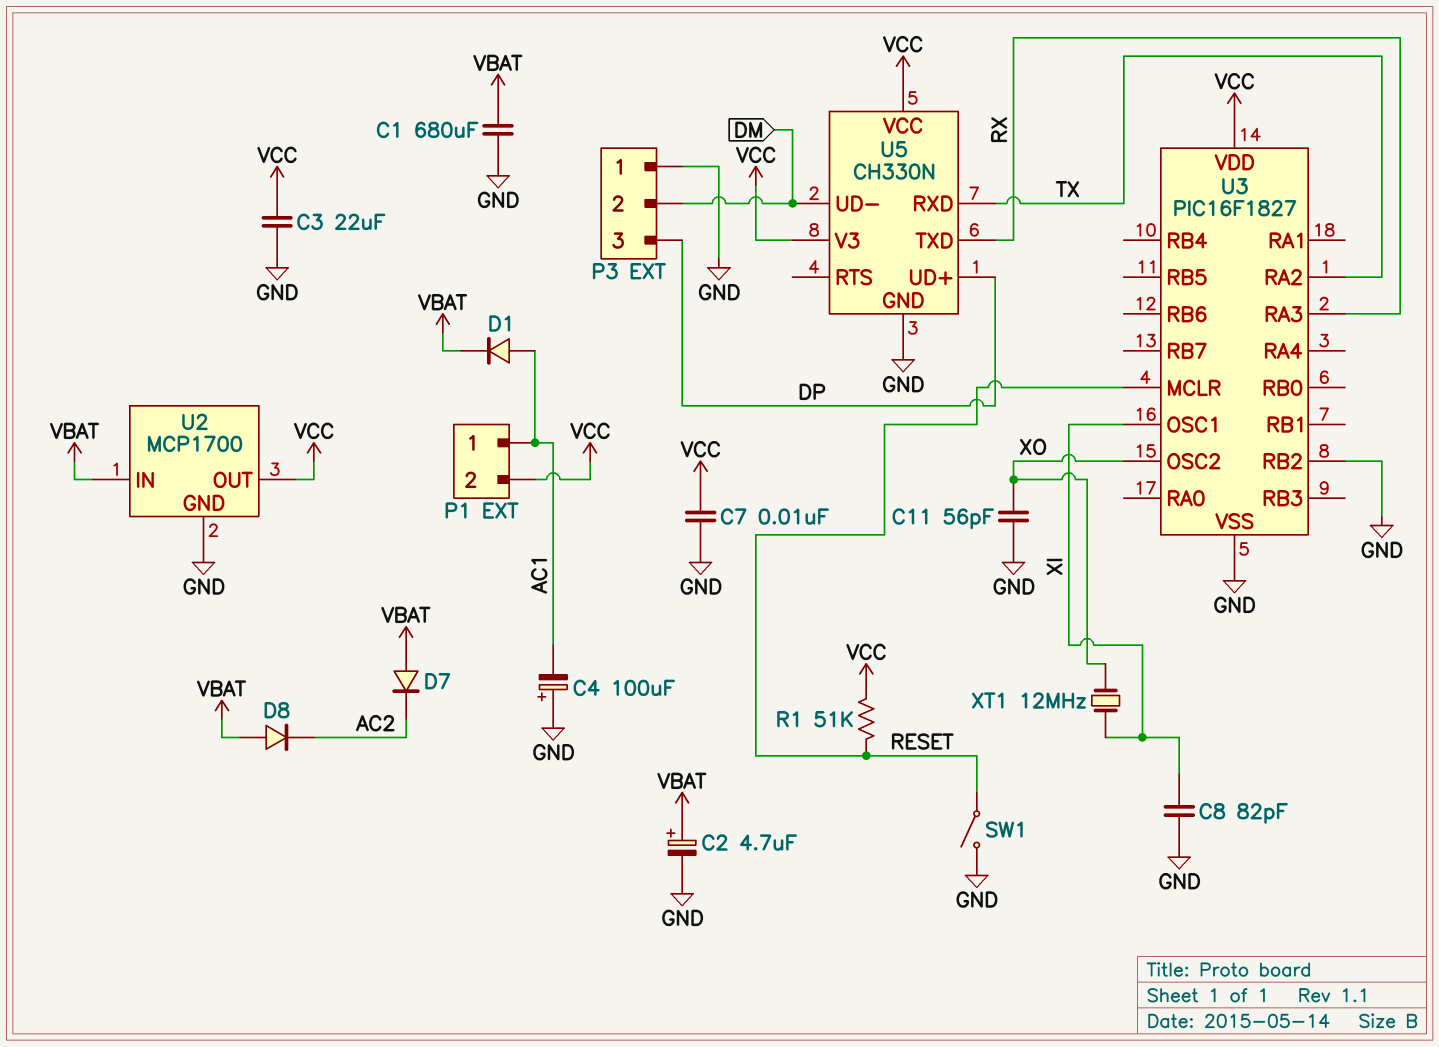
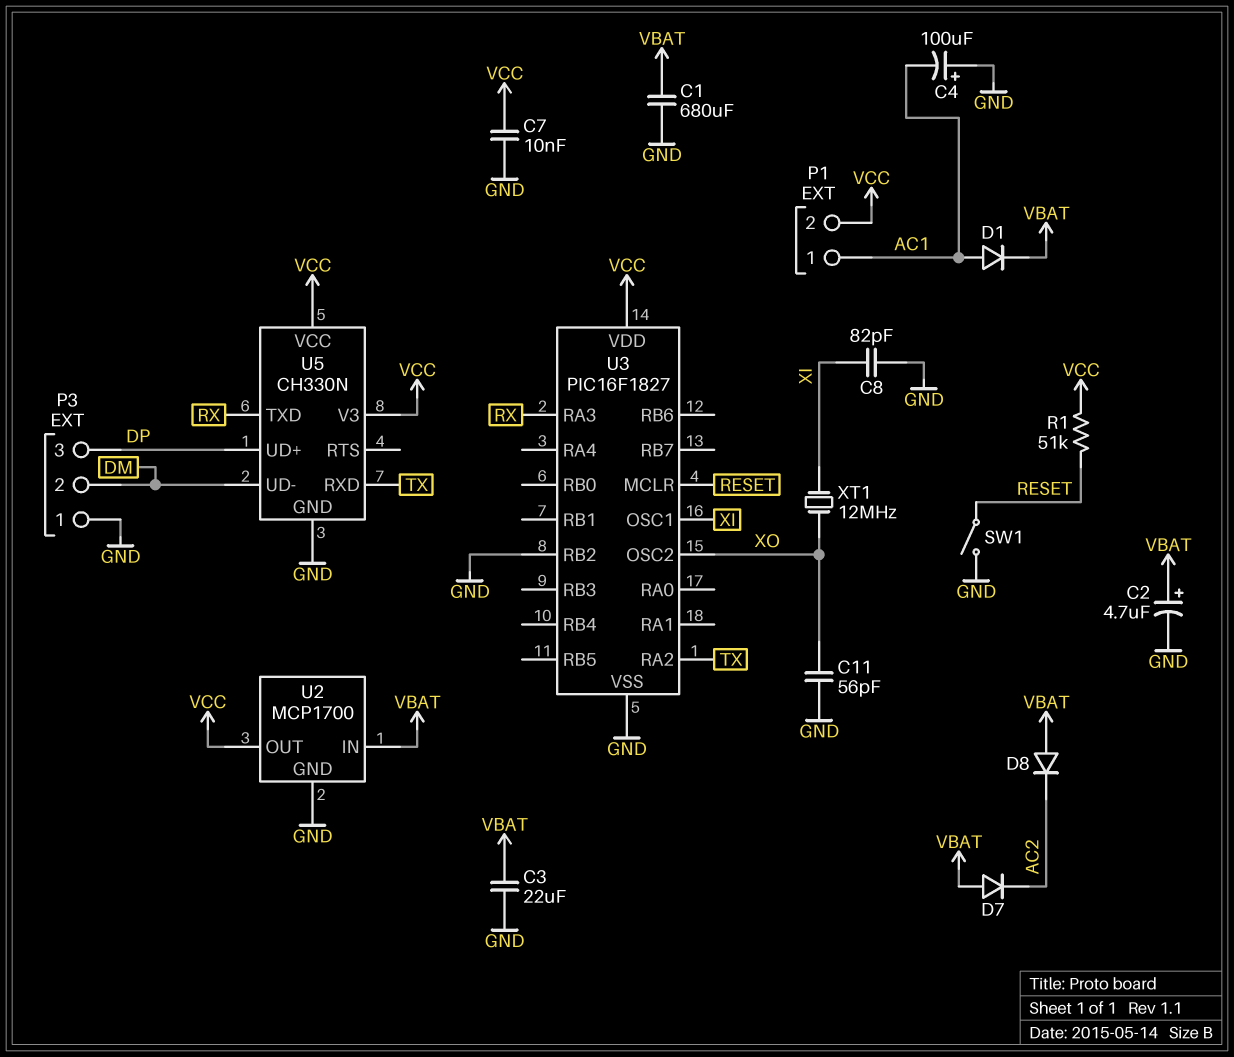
C3: 22uF (GND, VCC) -> 22uF (GND, VBAT)

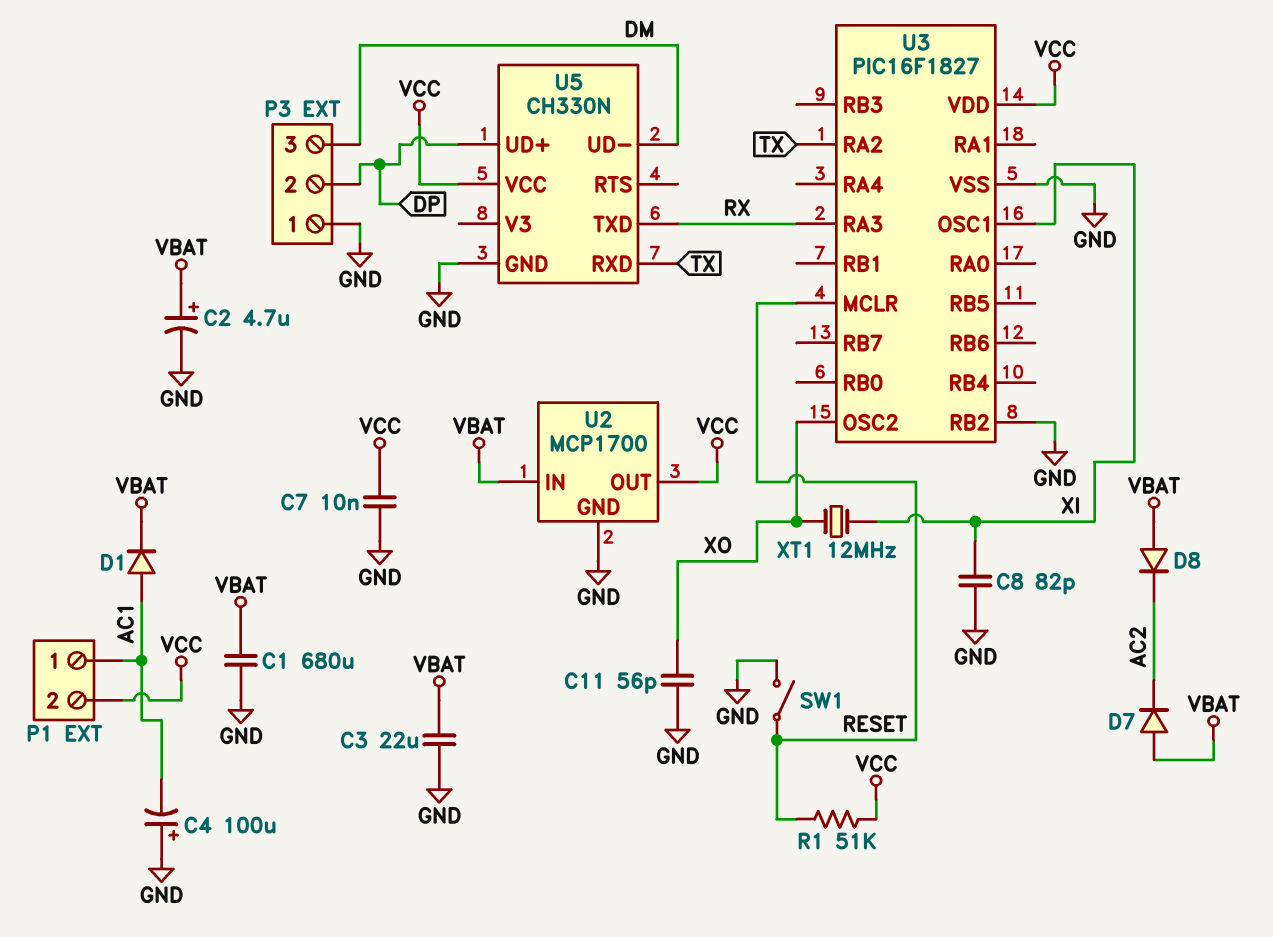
P3 pin 2: DM -> DP
P3 pin 3: DP -> DM
U5 pin V3: VCC -> none

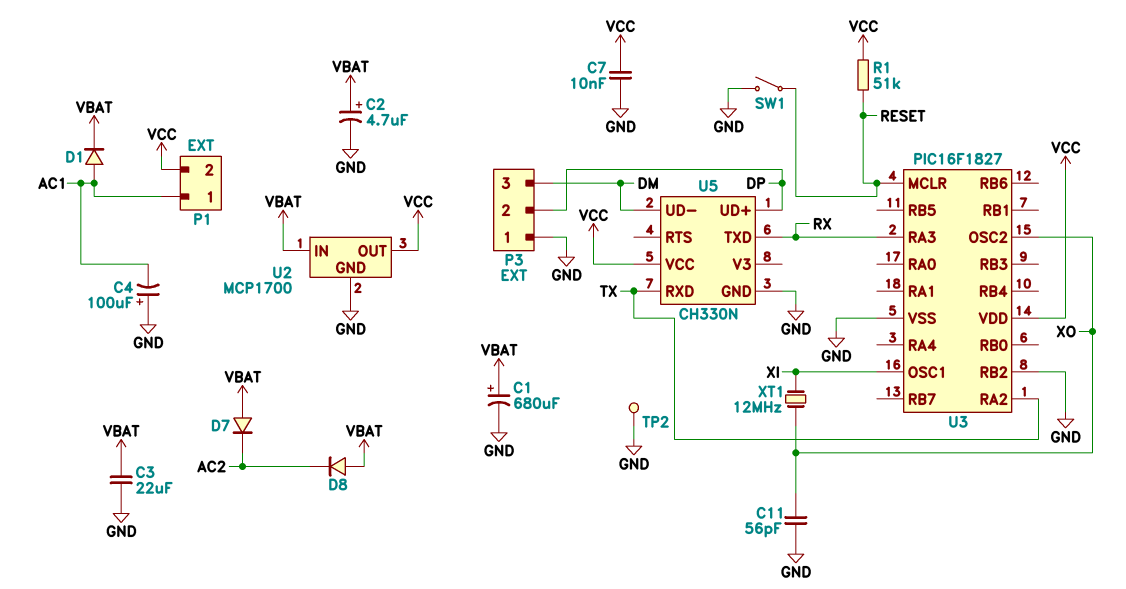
C1: 680uF (GND, VBAT) -> 680uF (plus VBAT, minus GND)
C8: 82pF (GND, XI) -> none
TP2: none -> test point (GND)

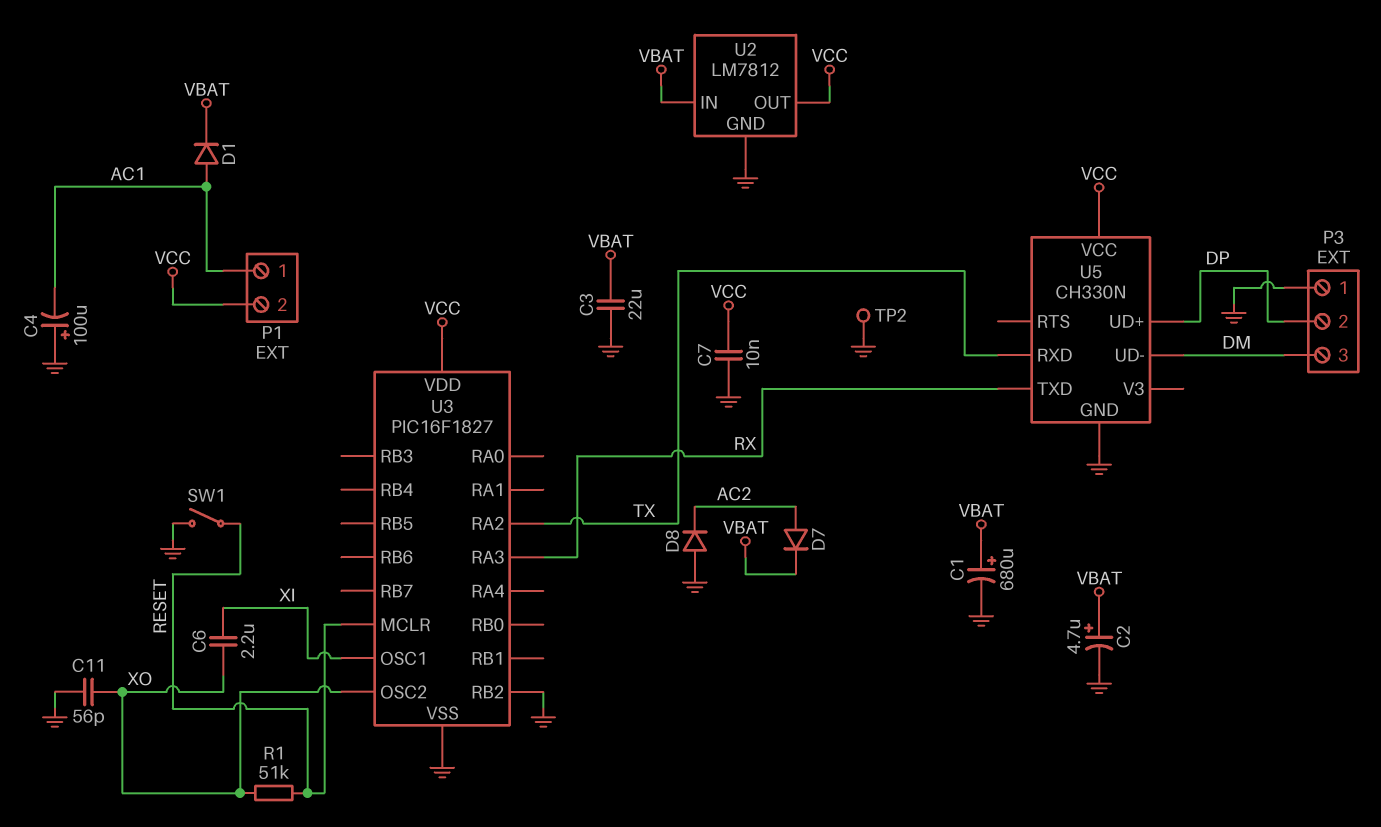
C6: none -> 2.2uF (XI, XO)
D7: diode (A VBAT, K AC2) -> diode (A AC2, K VBAT)
D8: diode (A VBAT, K AC2) -> diode (A GND, K AC2)
R1: 51k (RESET, VCC) -> 51k (RESET, XO)
U2: MCP1700 -> LM7812
XT1: 12MHz (XI, XO) -> none

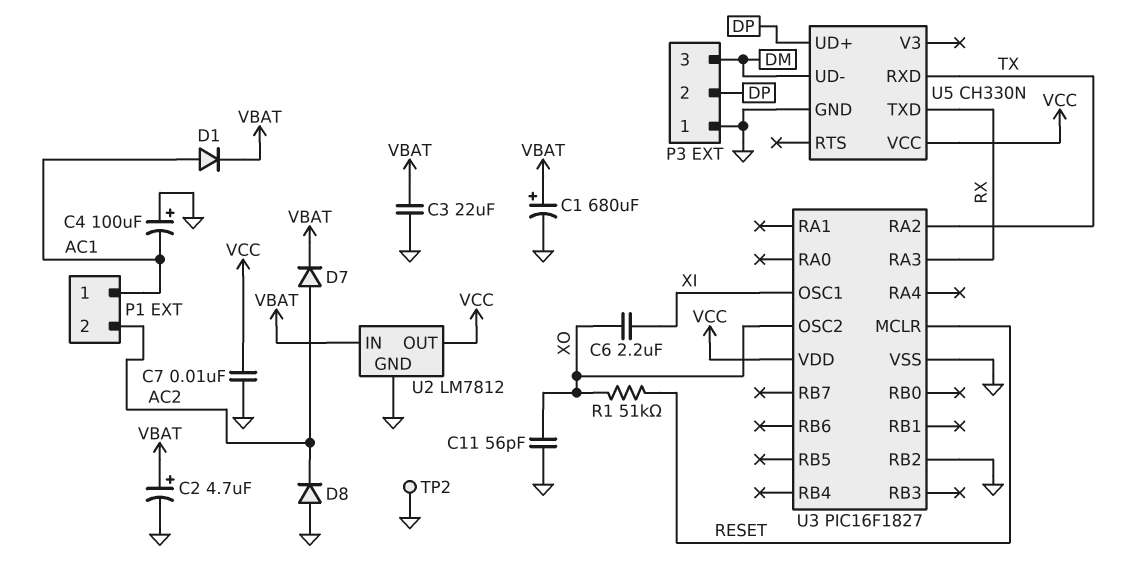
P1 pin 2: VCC -> AC2
SW1: switch (GND, RESET) -> none

